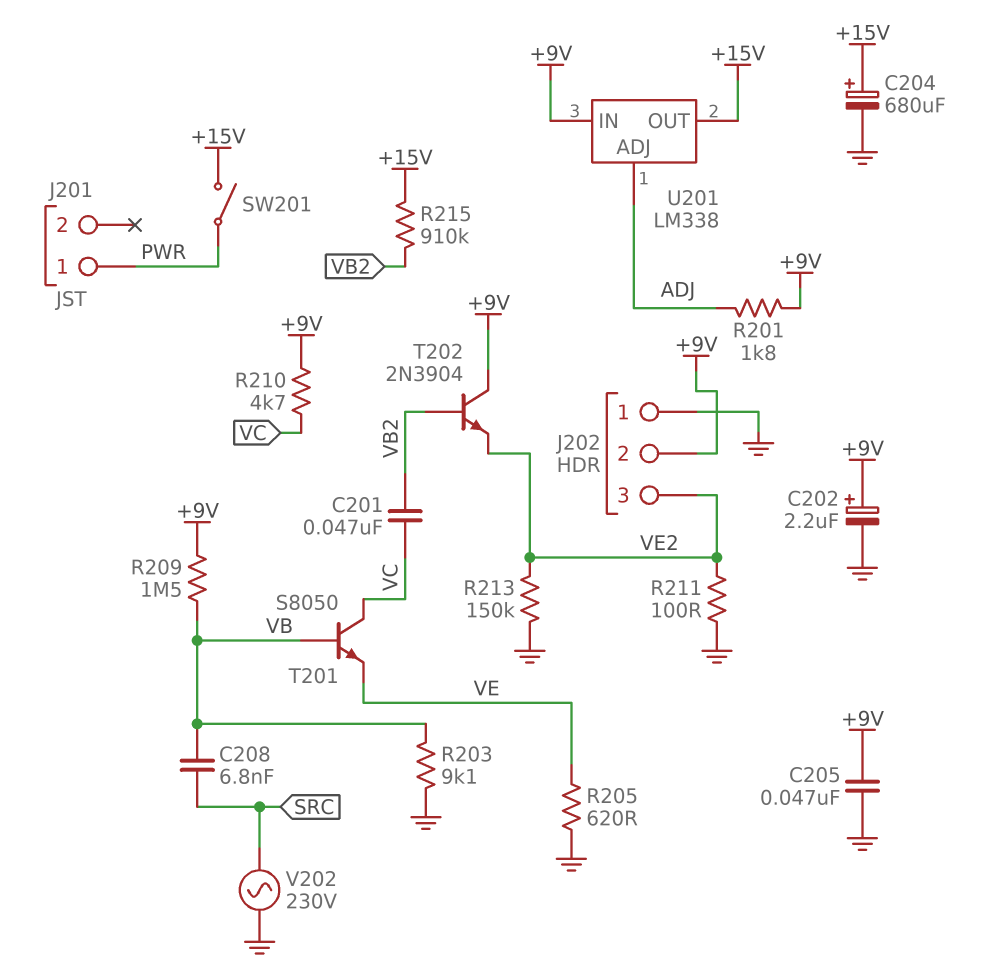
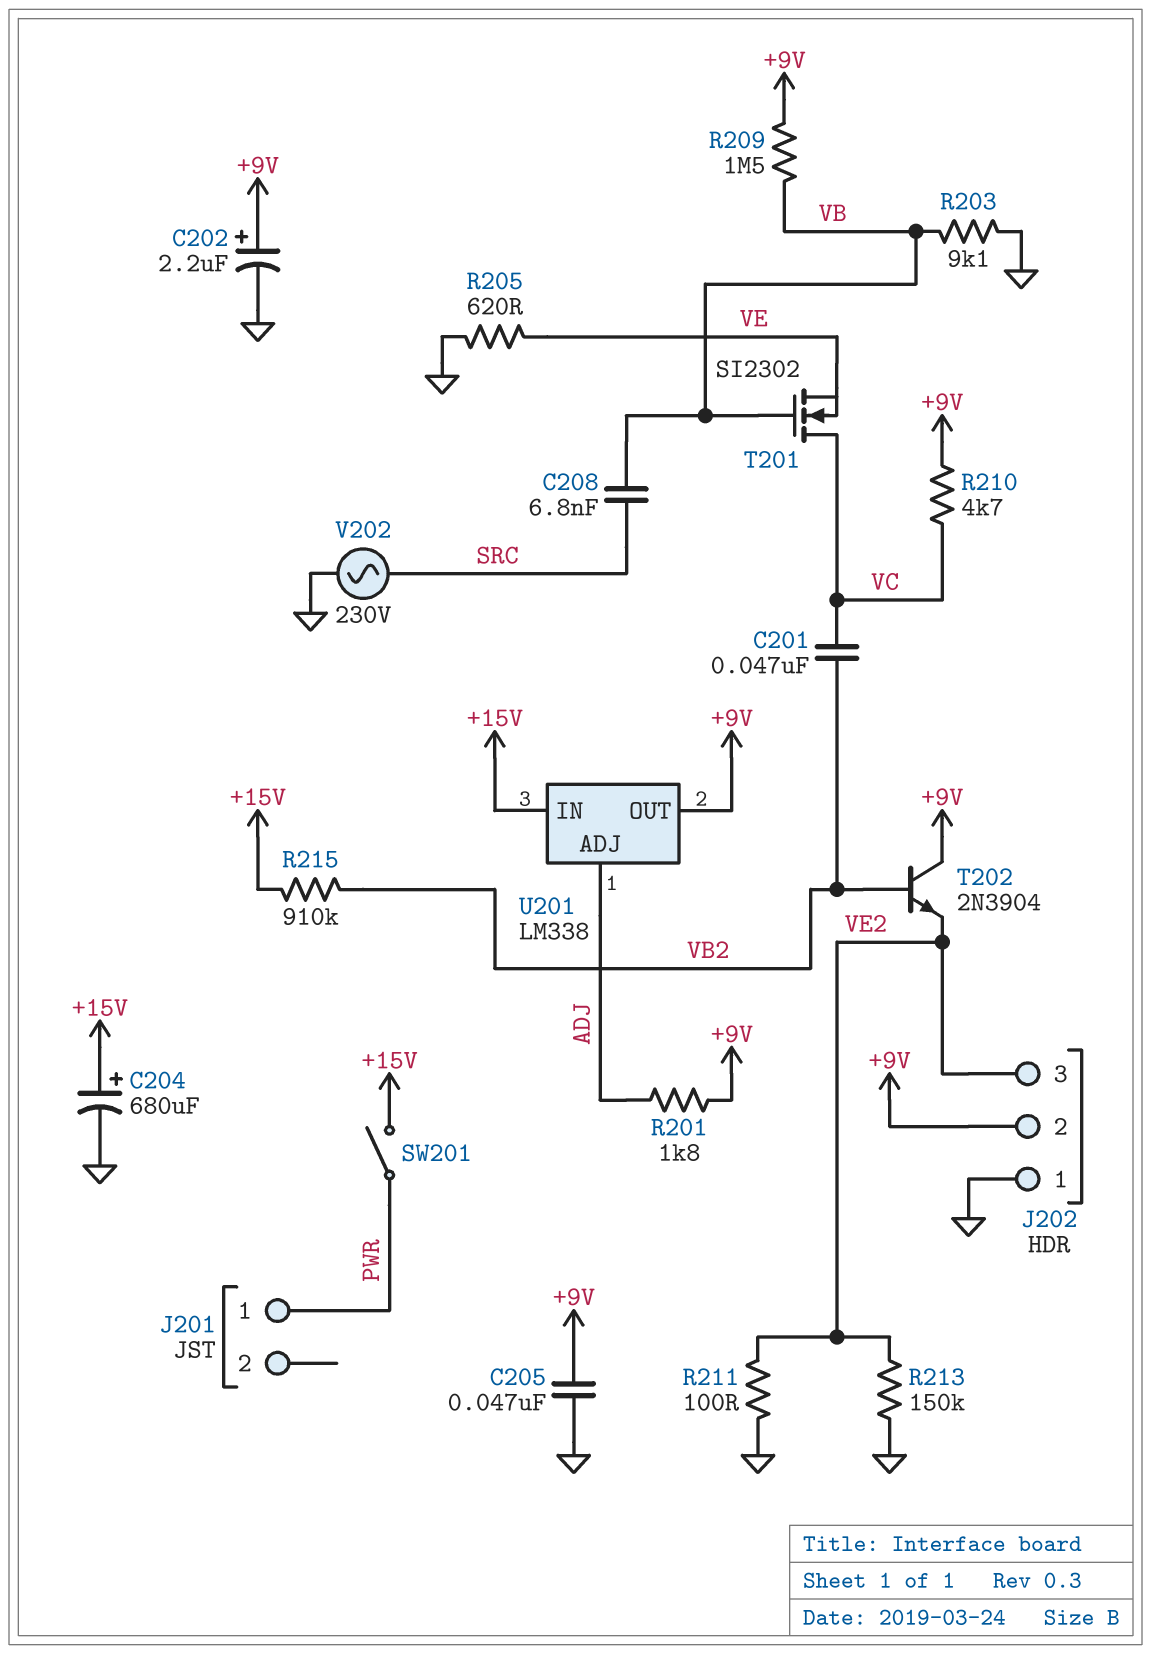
T201: NPN S8050 (B VB, C VC, E VE) -> NMOS SI2302 (G VB, D VC, S VE)
U201 pin IN: +9V -> +15V
U201 pin OUT: +15V -> +9V

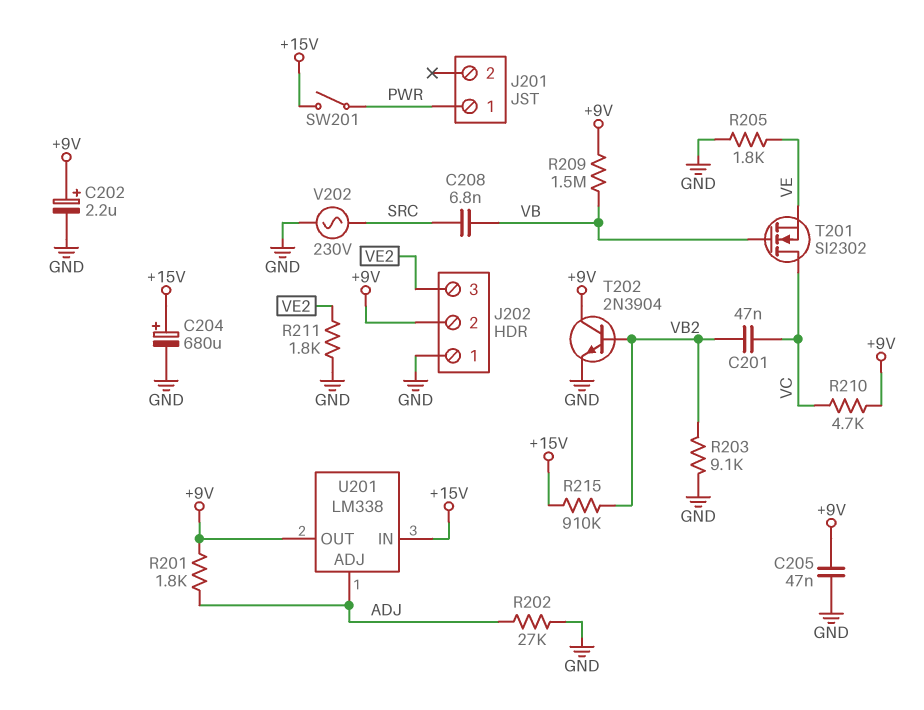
R202: none -> 27k (ADJ, GND)
R203: 9.1k (GND, VB) -> 9.1k (GND, VB2)
R205: 620 (GND, VE) -> 1.8k (GND, VE)
R211: 100 (GND, VE2) -> 1.8k (GND, VE2)
R213: 150k (GND, VE2) -> none
T202: NPN 2N3904 (B VB2, C +9V, E VE2) -> NPN 2N3904 (B VB2, C +9V, E GND)

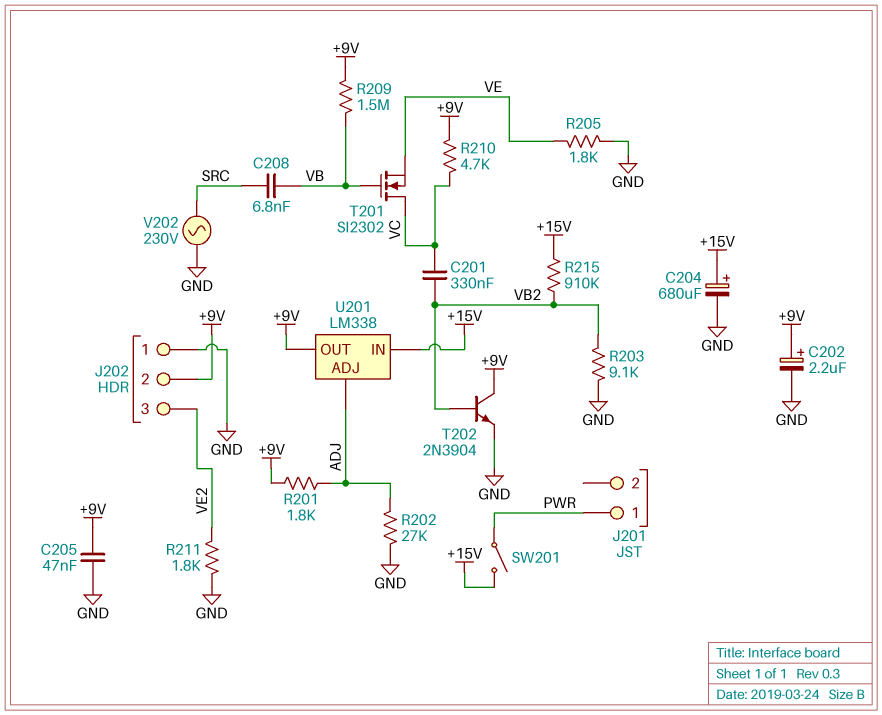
C201: 47nF (VB2, VC) -> 330nF (VB2, VC)

